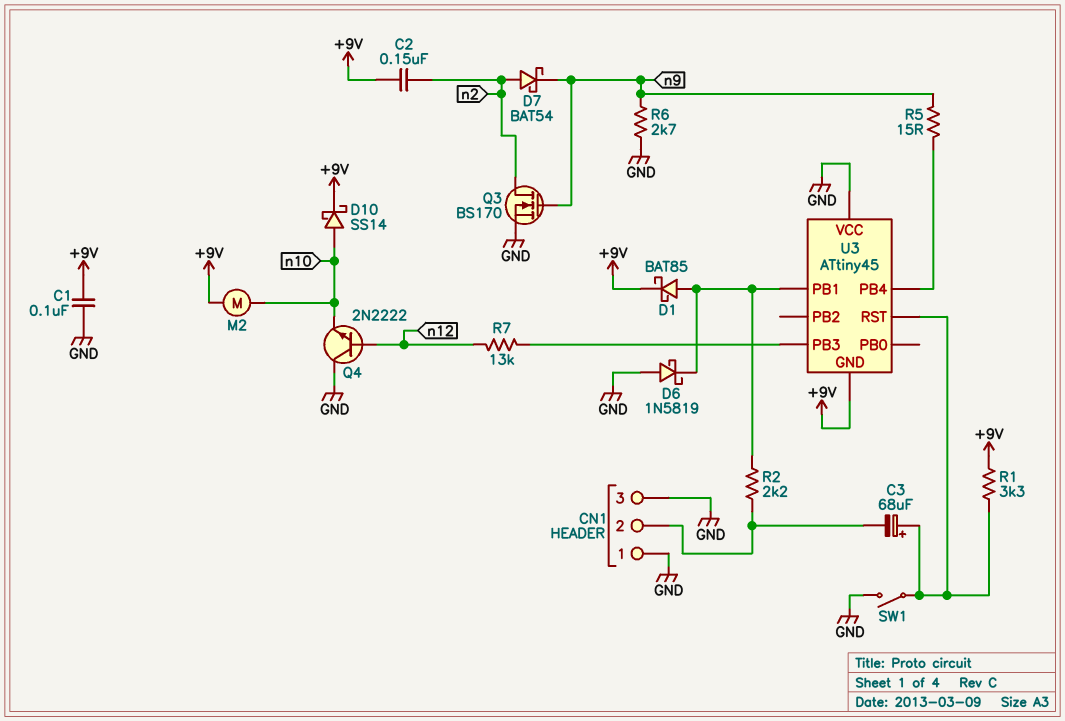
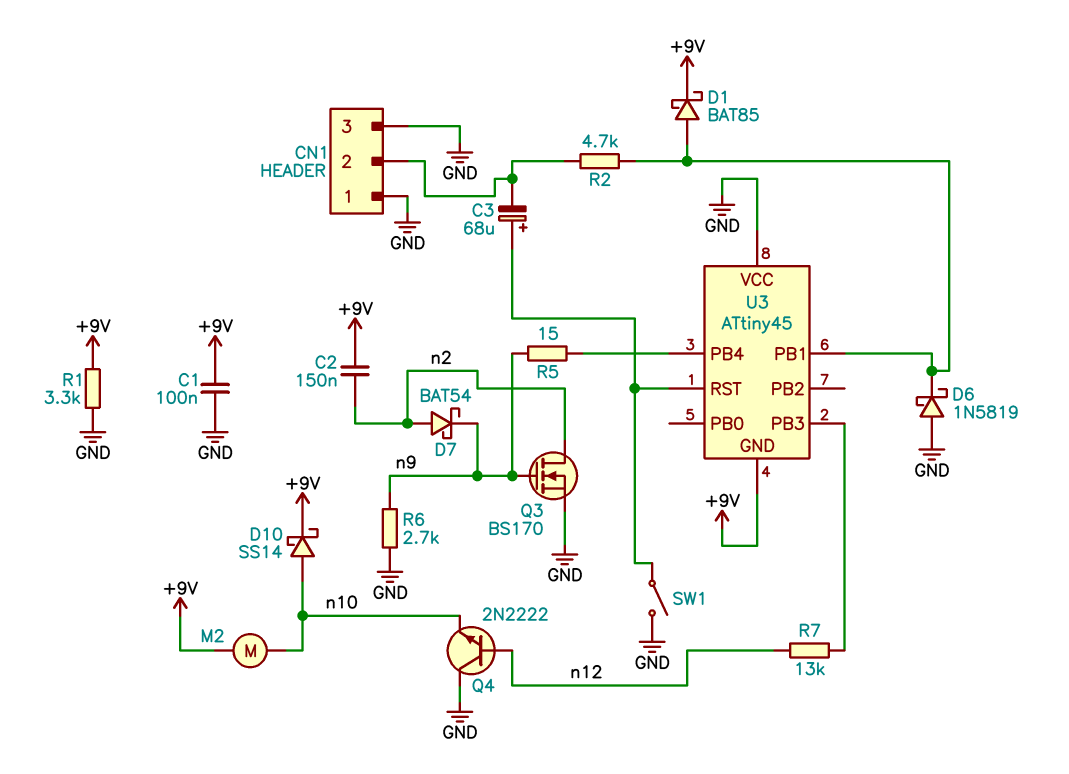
R1: 3.3k (+9V, U3/RST) -> 3.3k (+9V, GND)
R2: 2.2k (CN1/2, U3/PB1) -> 4.7k (CN1/2, U3/PB1)

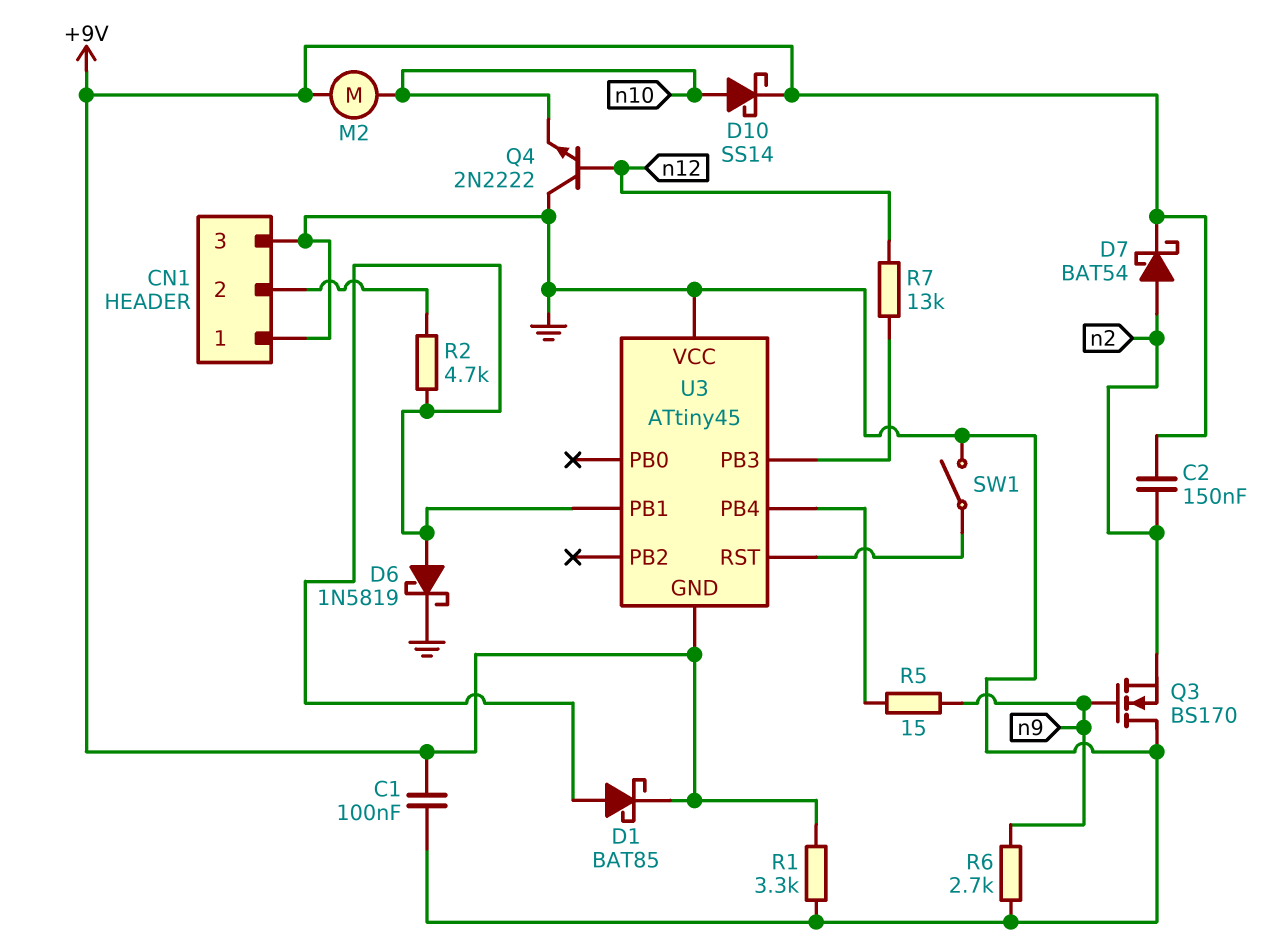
C3: 68uF (plus U3/RST, minus CN1/2) -> none
D6: schottky 1N5819 (A GND, K U3/PB1) -> schottky 1N5819 (A U3/PB1, K GND)
D7: schottky BAT54 (A n2, K n9) -> schottky BAT54 (A n2, K +9V)
Q3: NMOS BS170 (G n9, D n2, S GND) -> NMOS BS170 (G n9, D GND, S n2)

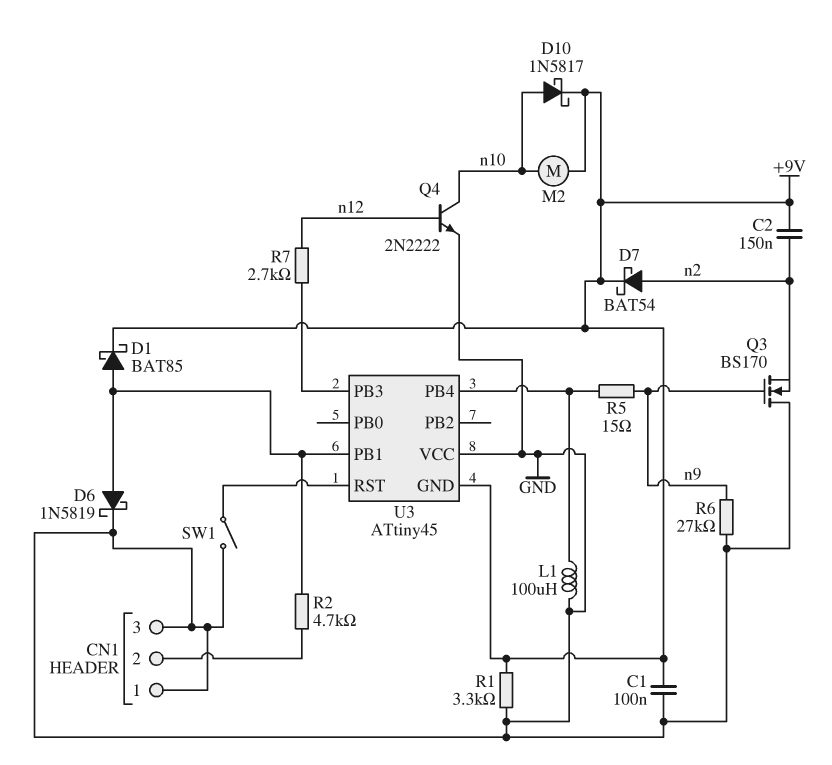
D10: schottky SS14 (A n10, K +9V) -> schottky 1N5817 (A n10, K +9V)
L1: none -> 100uH (GND, U3/PB4)
Q4: NPN 2N2222 (B n12, C GND, E n10) -> NPN 2N2222 (B n12, C n10, E GND)
R6: 2.7k (GND, n9) -> 27k (GND, n9)
R7: 13k (U3/PB3, n12) -> 2.7k (U3/PB3, n12)

